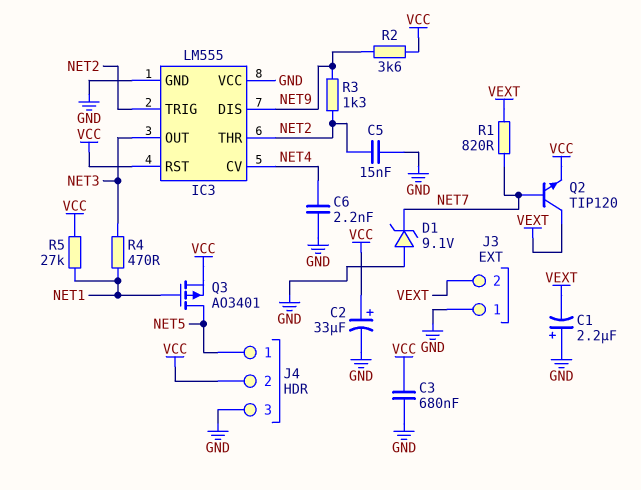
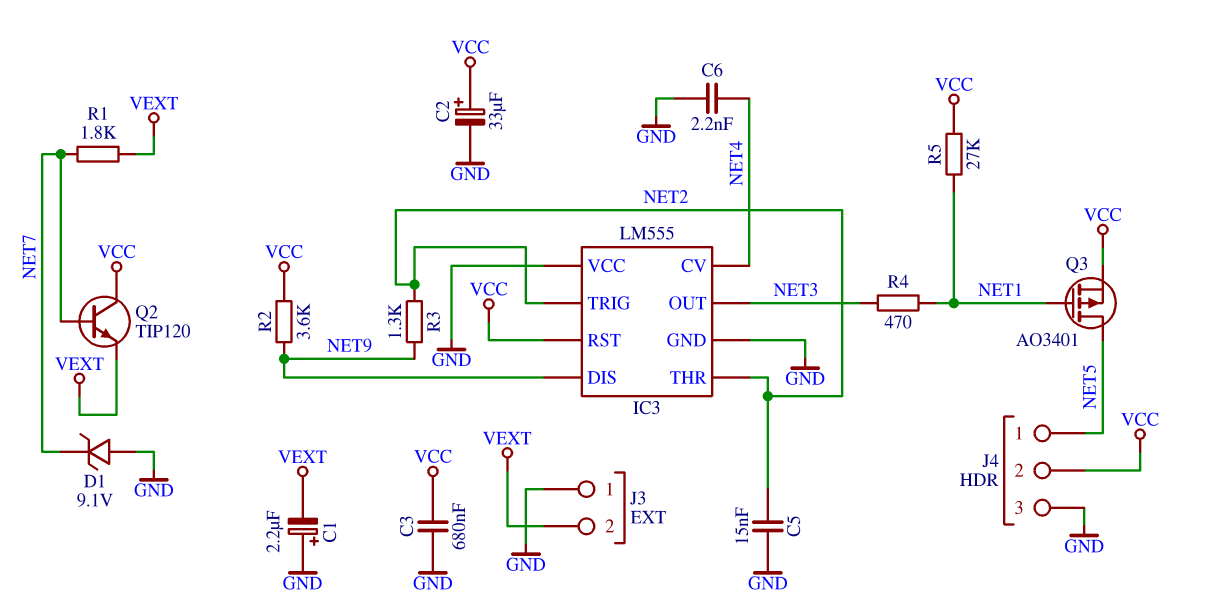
Q2: NPN TIP120 (B NET7, C VEXT, E VCC) -> NPN TIP120 (B NET7, C VCC, E VEXT)
R1: 820 (NET7, VEXT) -> 1.8k (NET7, VEXT)

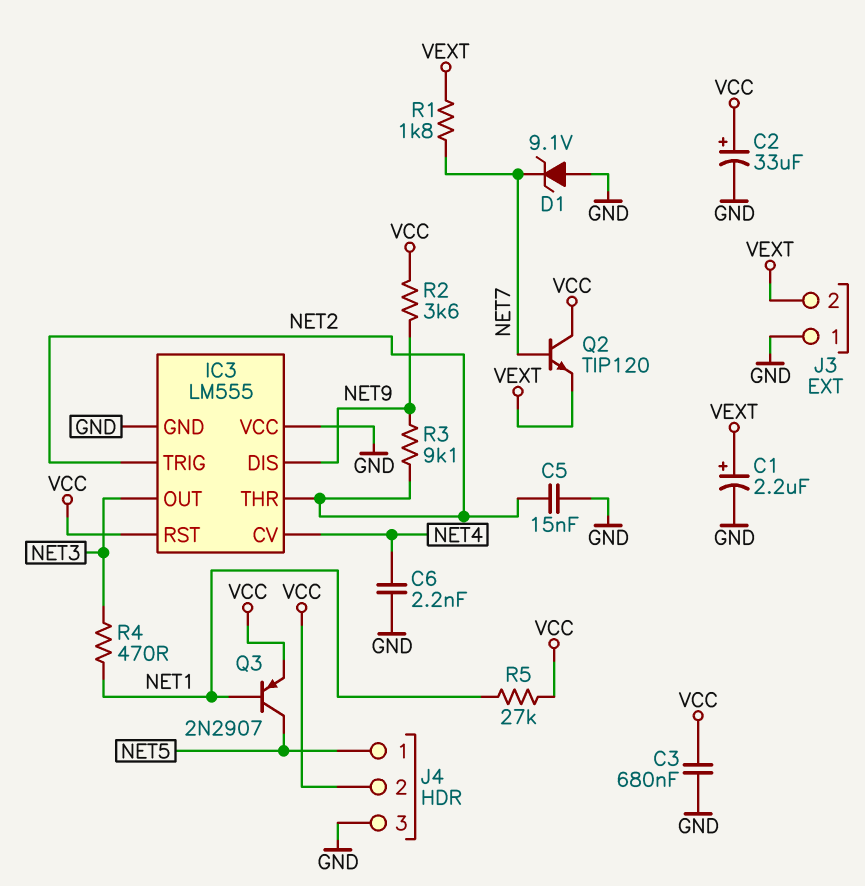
C1: 2.2uF (plus GND, minus VEXT) -> 2.2uF (plus VEXT, minus GND)
Q3: PMOS AO3401 (G NET1, D NET5, S VCC) -> PNP 2N2907 (B NET1, C NET5, E VCC)
R3: 1.3k (NET2, NET9) -> 9.1k (NET2, NET9)

